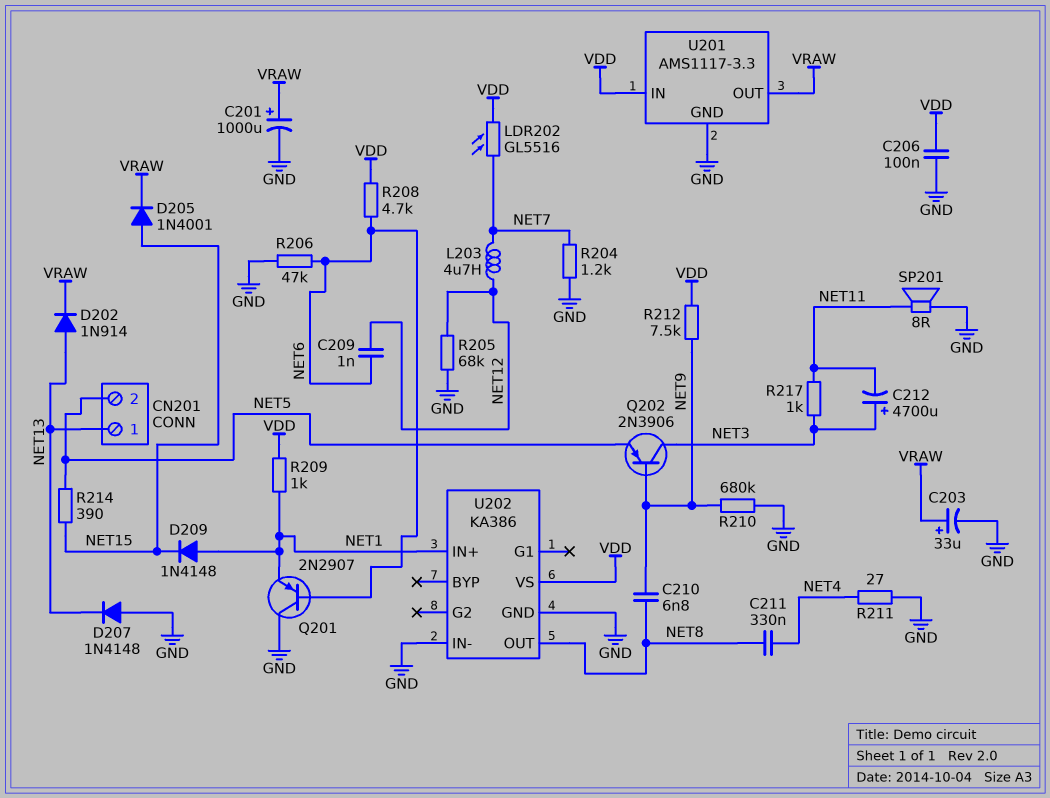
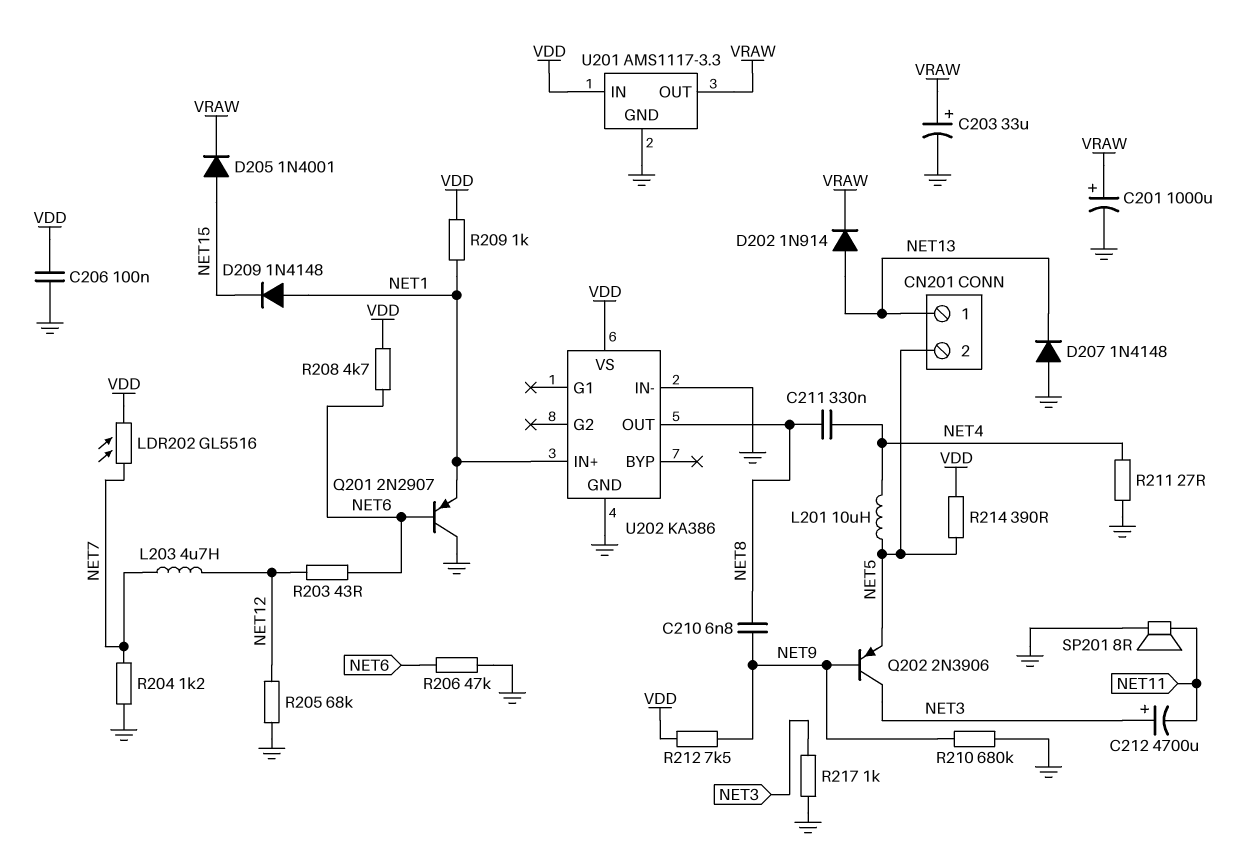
C209: 1nF (NET6, NET12) -> none
L201: none -> 10uH (NET4, NET5)
R203: none -> 43 (NET6, NET12)
R214: 390 (NET5, NET15) -> 390 (NET5, VDD)
R217: 1k (NET3, NET11) -> 1k (GND, NET3)

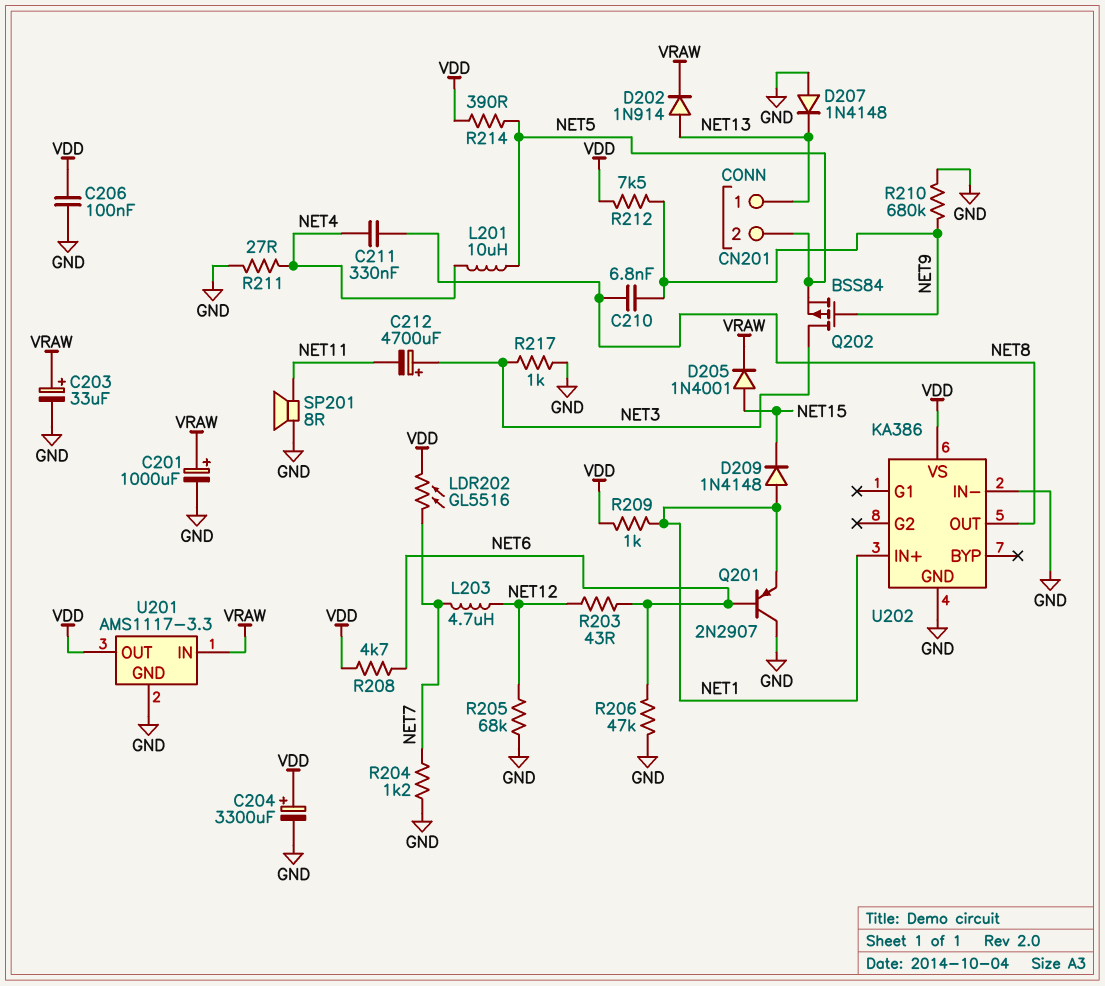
C204: none -> 3300uF (plus VDD, minus GND)
Q202: PNP 2N3906 (B NET9, C NET3, E NET5) -> PMOS BSS84 (G NET9, D NET3, S NET5)
U201 pin IN: VDD -> VRAW
U201 pin OUT: VRAW -> VDD

